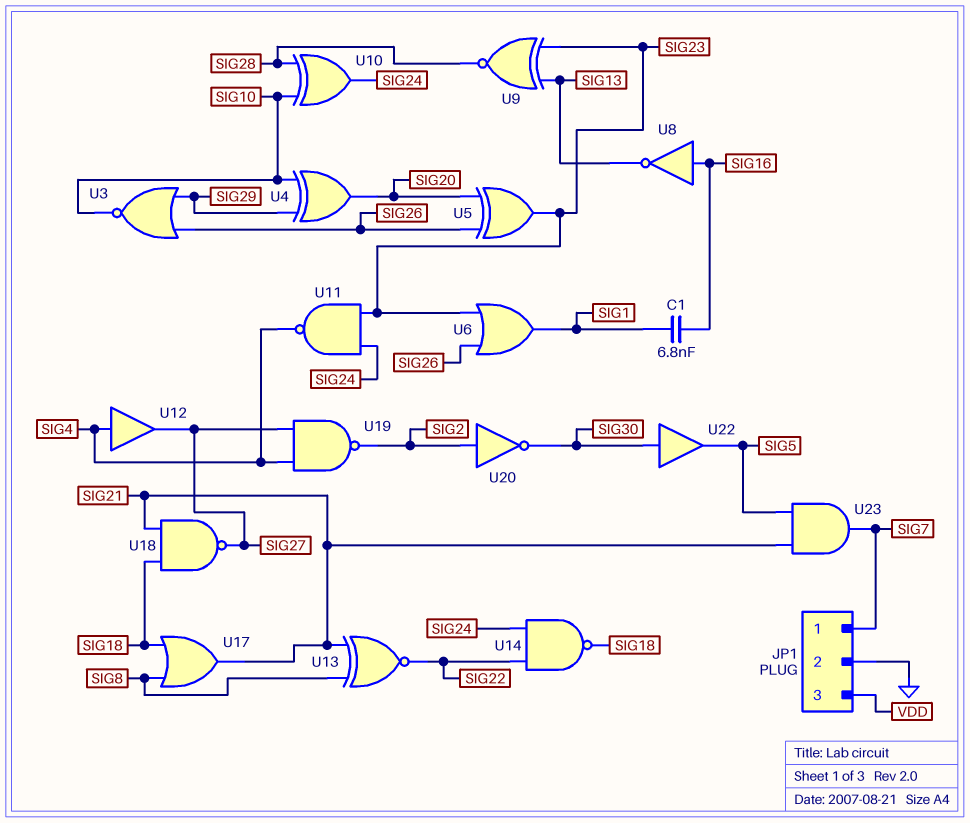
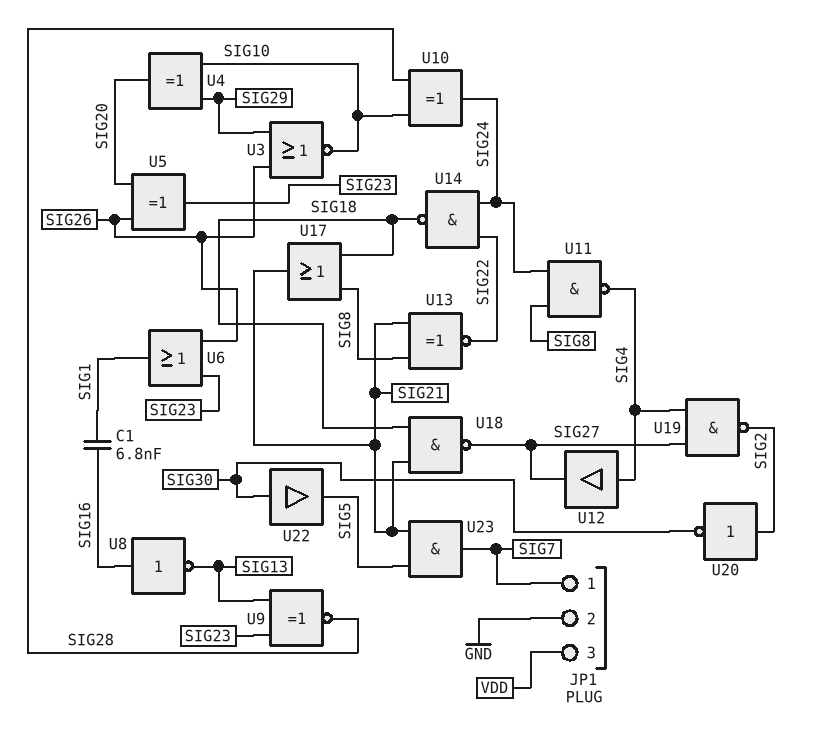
U11: NAND (in SIG23, in SIG24, out SIG4) -> NAND (in SIG8, in SIG24, out SIG4)

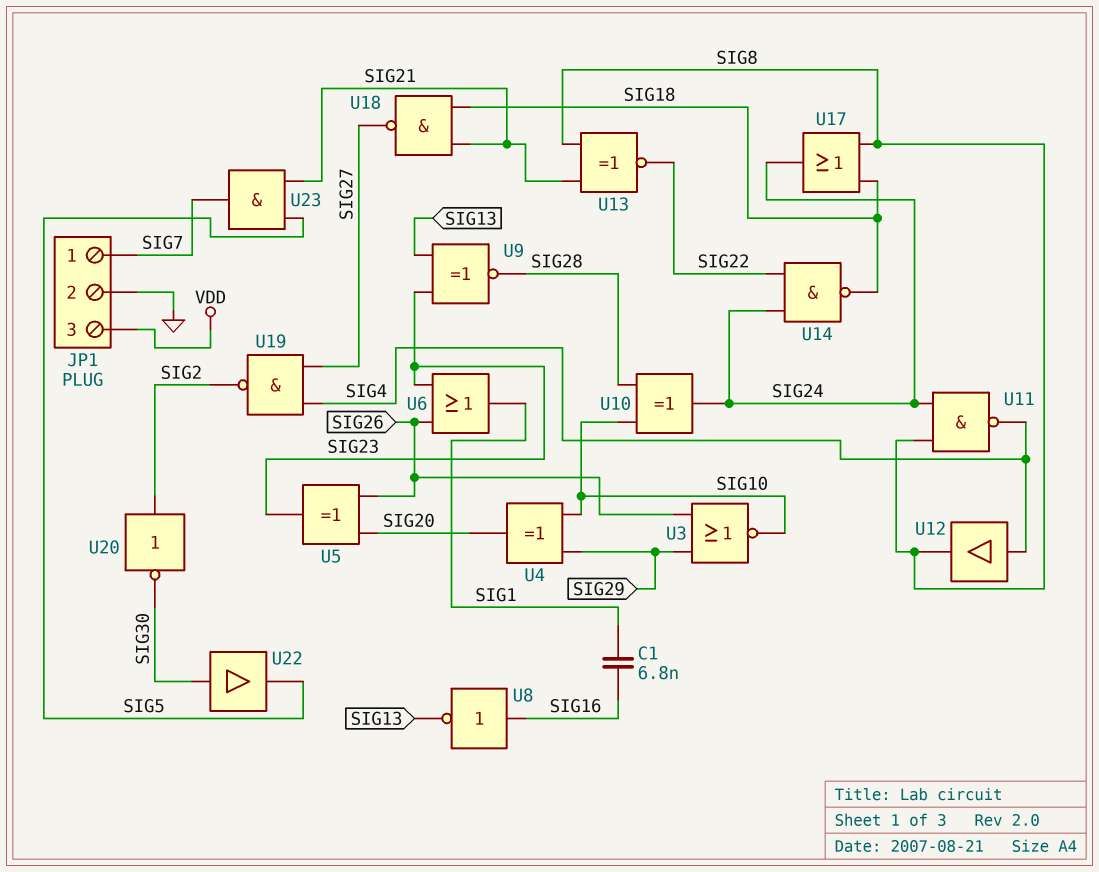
U12: buffer (in SIG4, out SIG27) -> buffer (in SIG4, out SIG8)
U17: OR (in SIG8, in SIG18, out SIG21) -> OR (in SIG8, in SIG18, out SIG24)

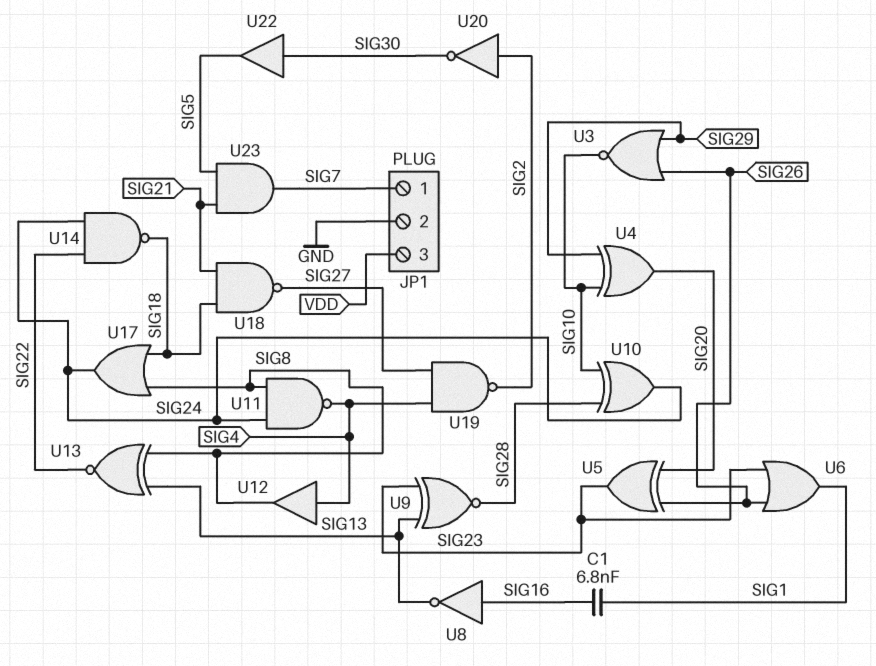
U13: XNOR (in SIG8, in SIG21, out SIG22) -> XNOR (in SIG8, in SIG13, out SIG22)

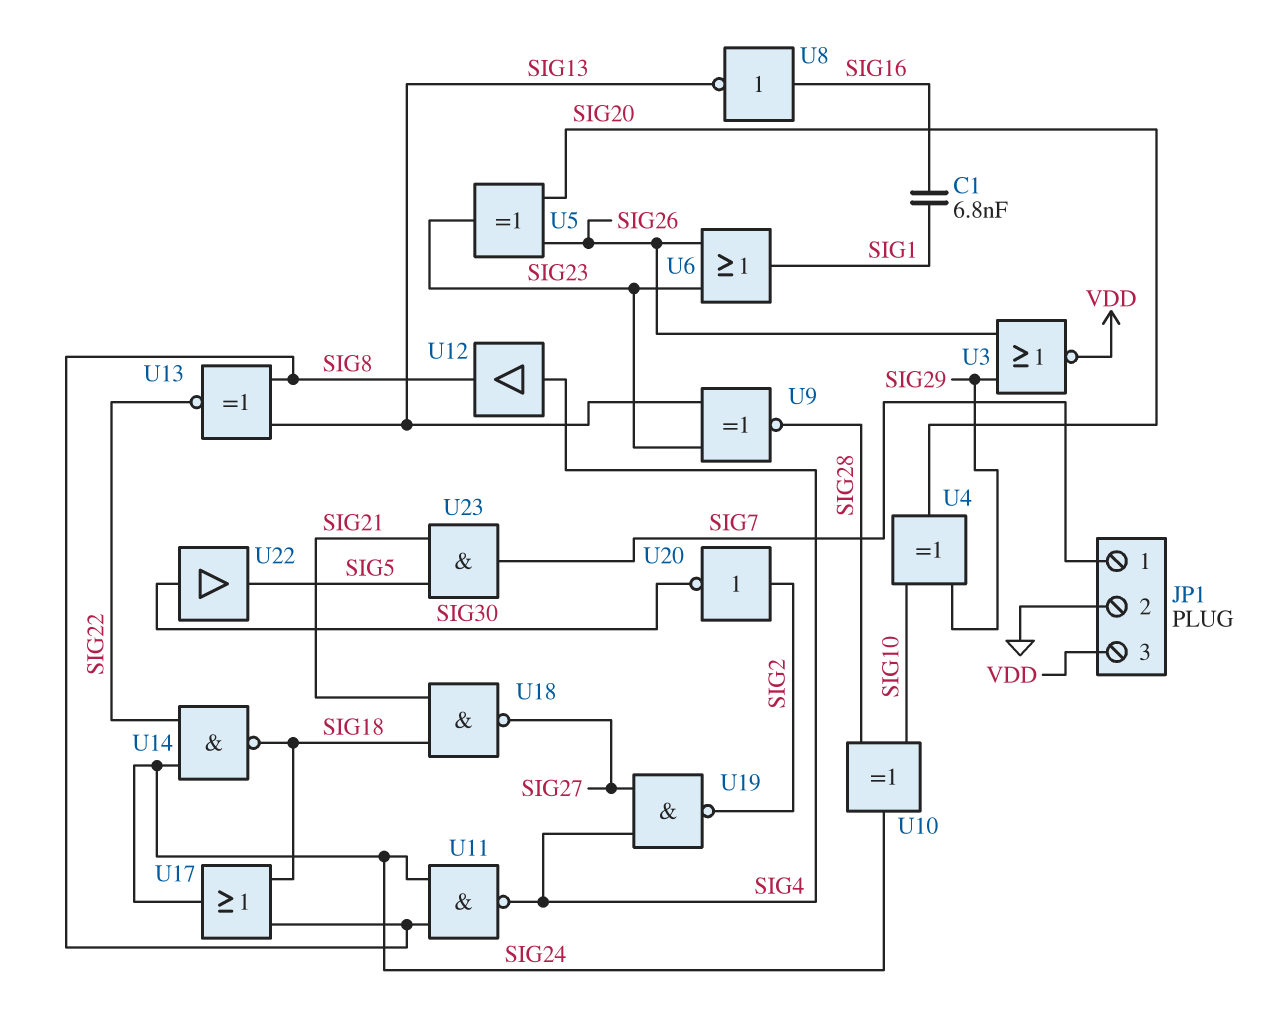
U3: NOR (in SIG26, in SIG29, out SIG10) -> NOR (in SIG26, in SIG29, out VDD)

